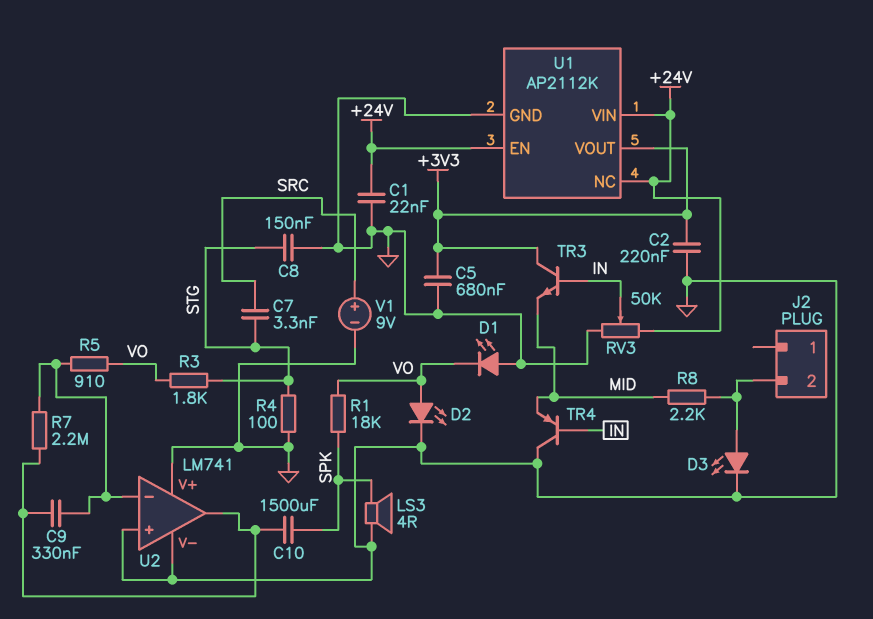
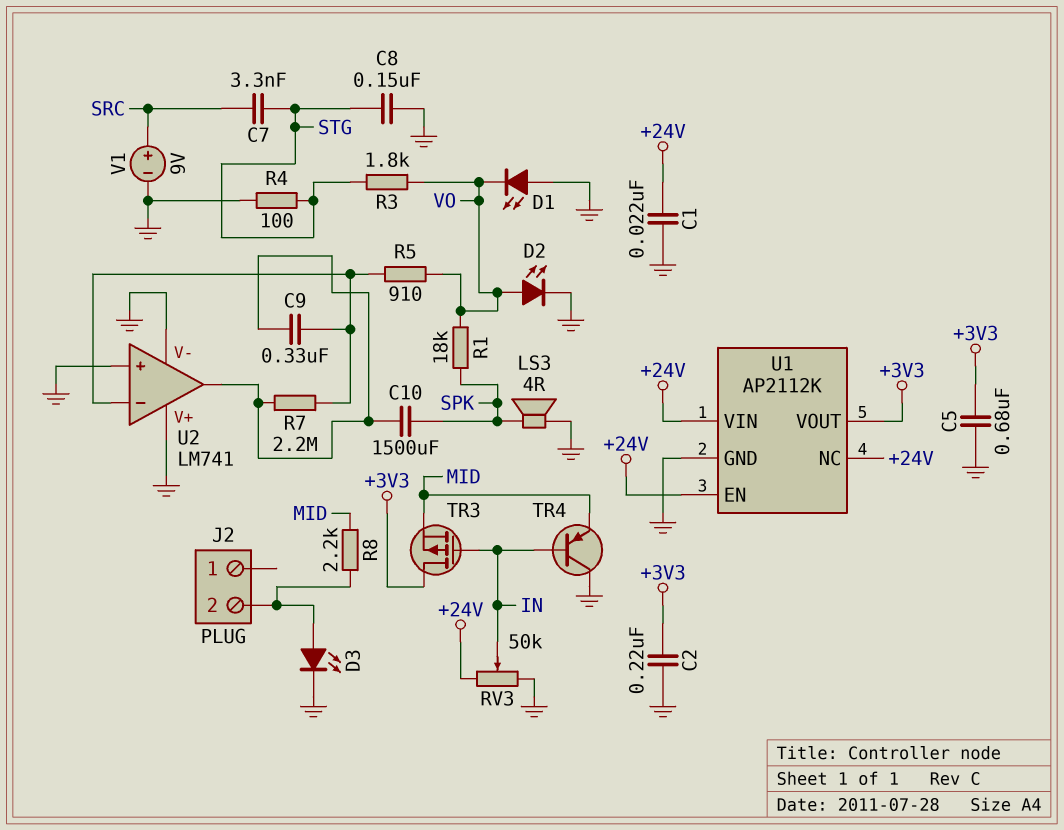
TR3: NPN (B IN, C +3V3, E MID) -> PMOS (G IN, D +3V3, S MID)

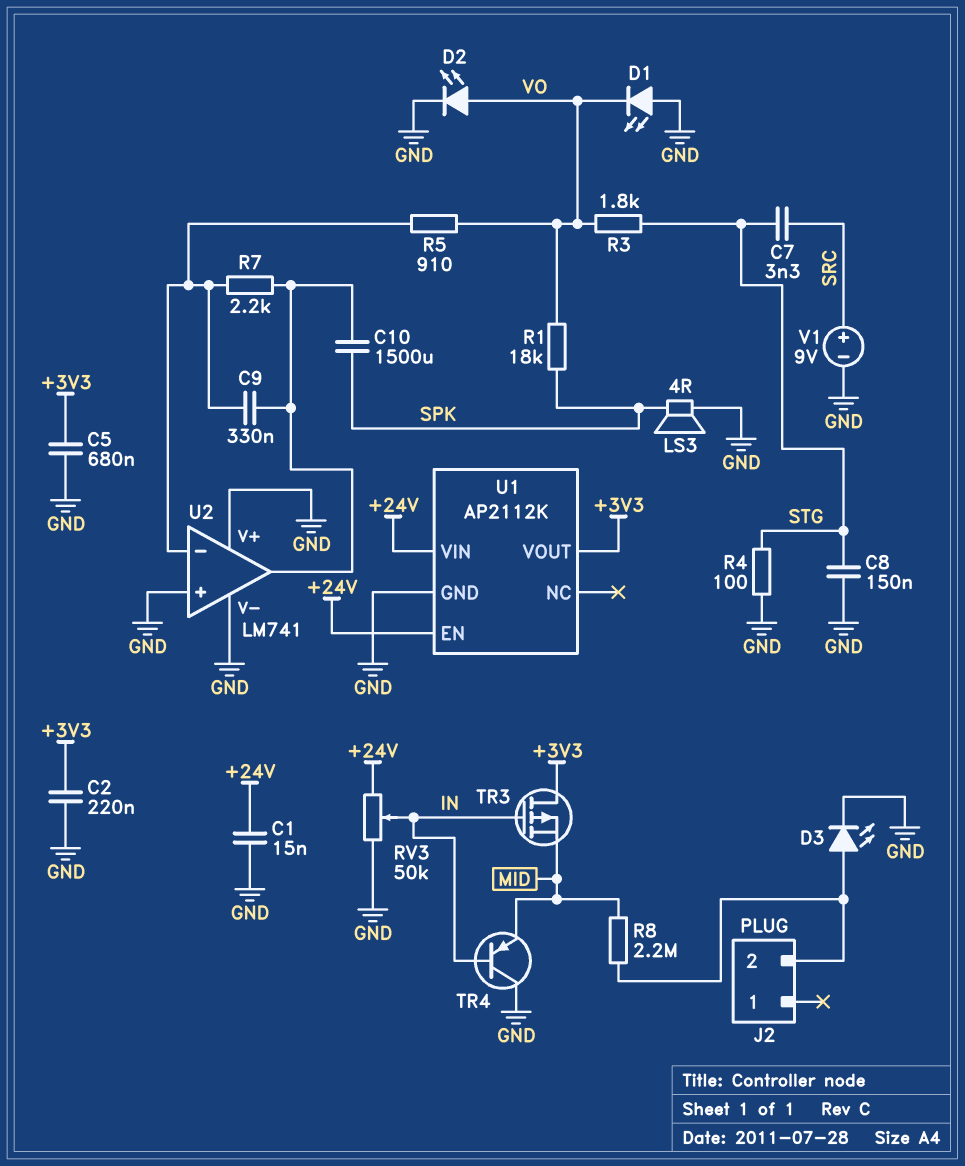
C1: 22nF (+24V, GND) -> 15nF (+24V, GND)
R7: 2.2M (U2/in-, U2/out) -> 2.2k (U2/in-, U2/out)
R8: 2.2k (J2/2, MID) -> 2.2M (J2/2, MID)
U1 pin NC: +24V -> none

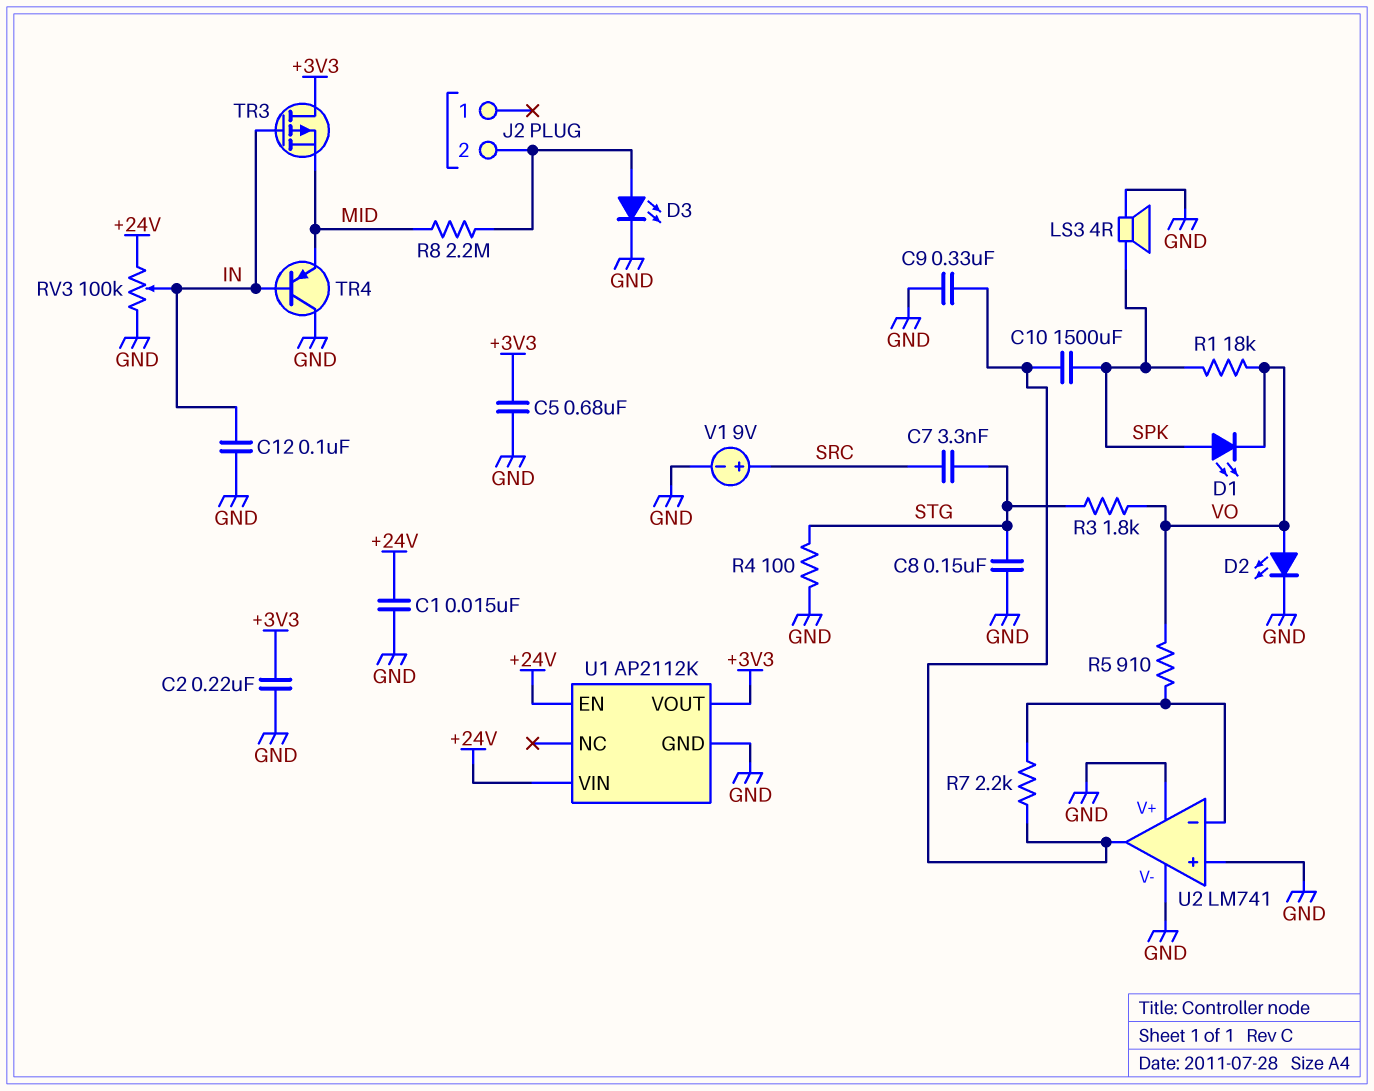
C9: 330nF (U2/in-, U2/out) -> 330nF (GND, U2/out)
C12: none -> 100nF (GND, IN)
D1: LED (A GND, K VO) -> LED (A SPK, K VO)
RV3: 50k (+24V, GND, wiper IN) -> 100k (+24V, GND, wiper IN)

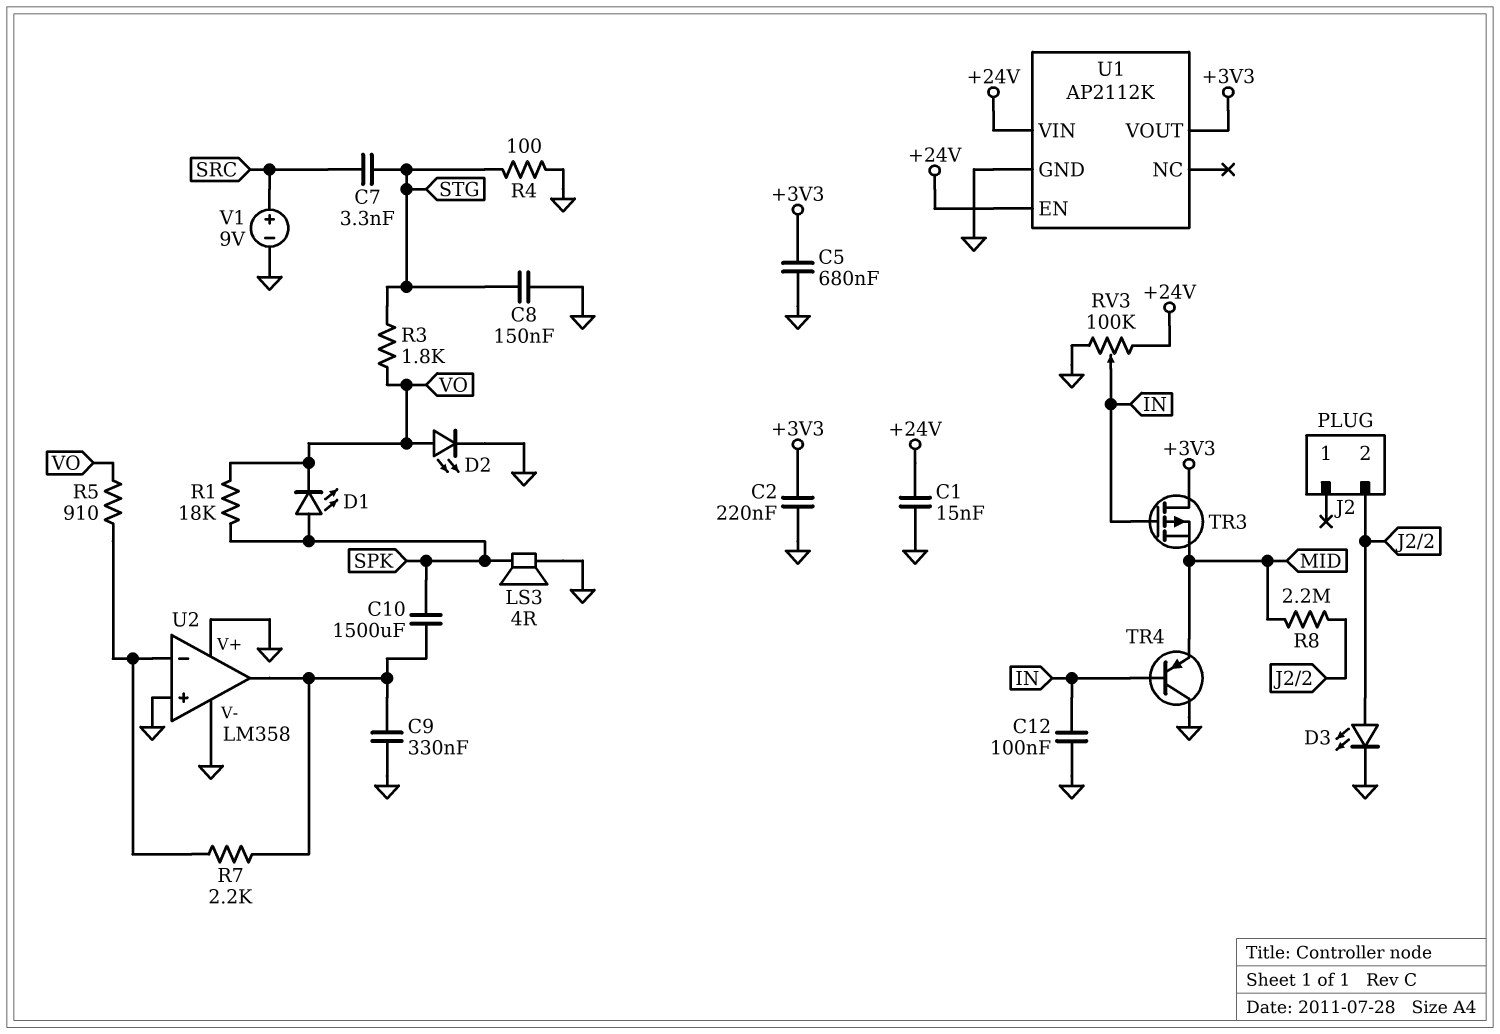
U2: LM741 -> LM358

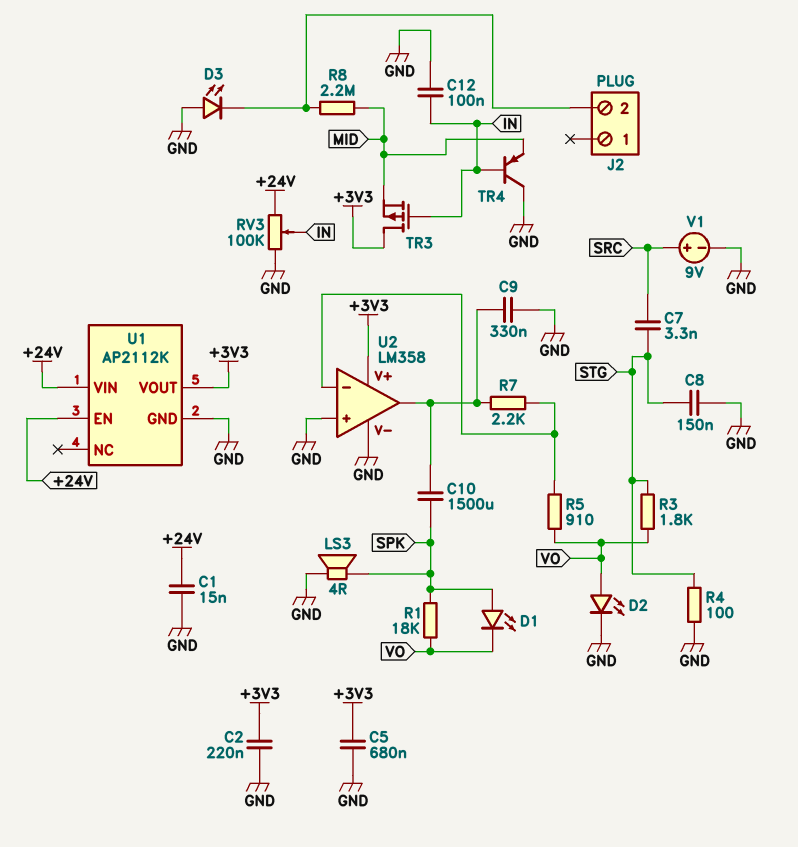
D3: LED (A J2/2, K GND) -> LED (A GND, K J2/2)
U2 pin V+: GND -> +3V3

